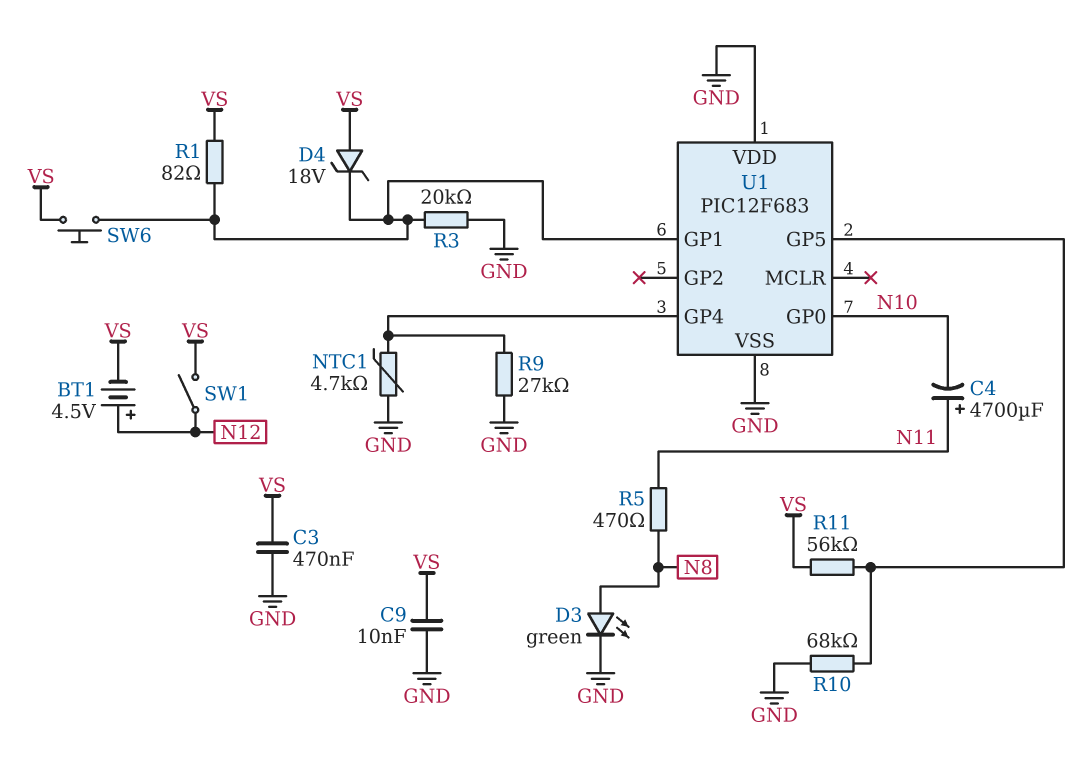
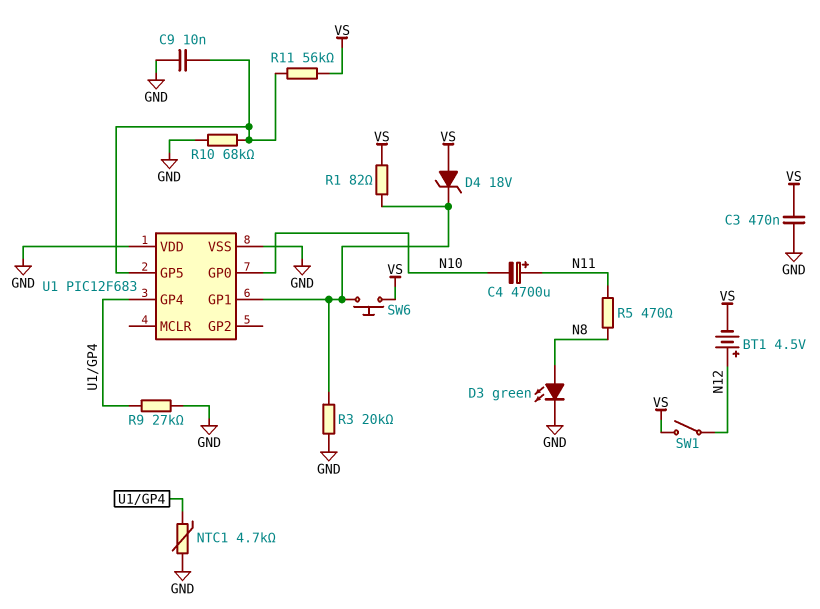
C9: 10nF (GND, VS) -> 10nF (GND, U1/GP5)

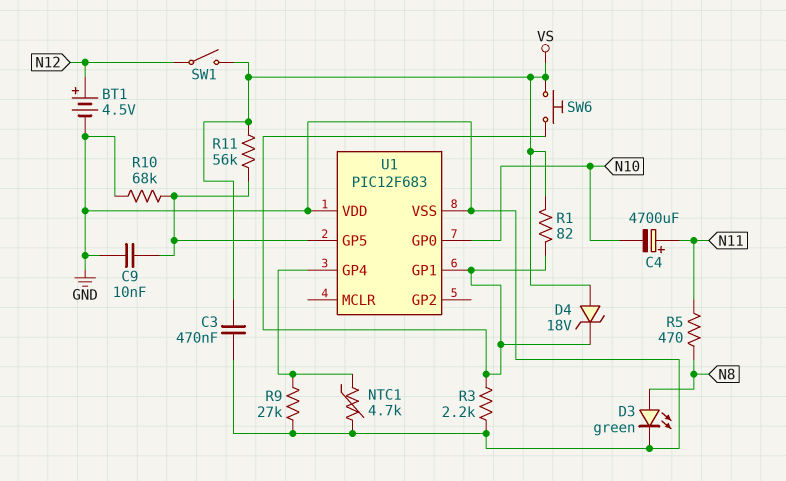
BT1: 4.5V (plus N12, minus VS) -> 4.5V (plus N12, minus GND)
R3: 20k (GND, U1/GP1) -> 2.2k (GND, U1/GP1)

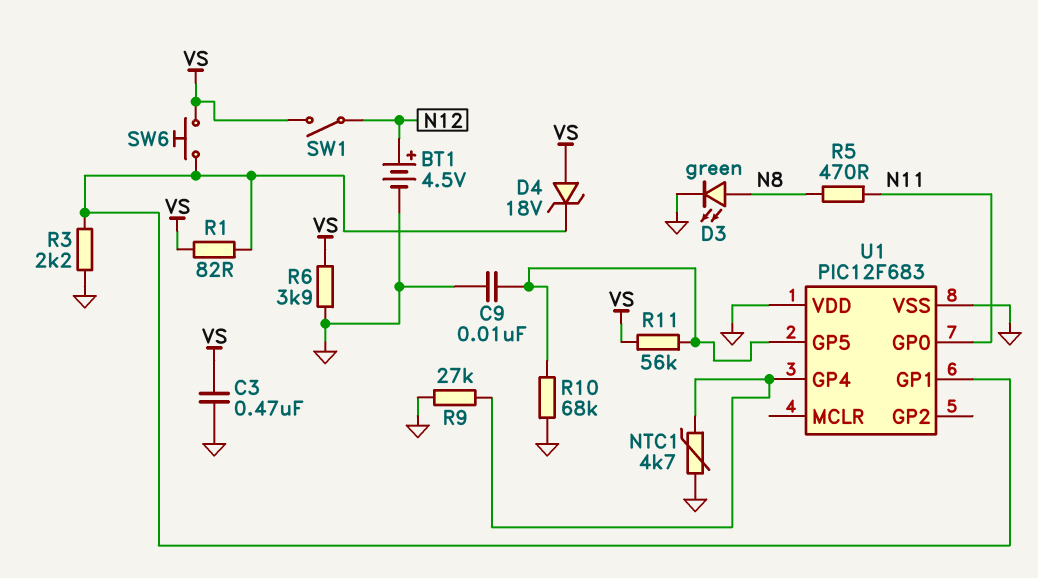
C4: 4700uF (plus N11, minus N10) -> none
R6: none -> 3.9k (GND, VS)
U1 pin GP0: N10 -> N11

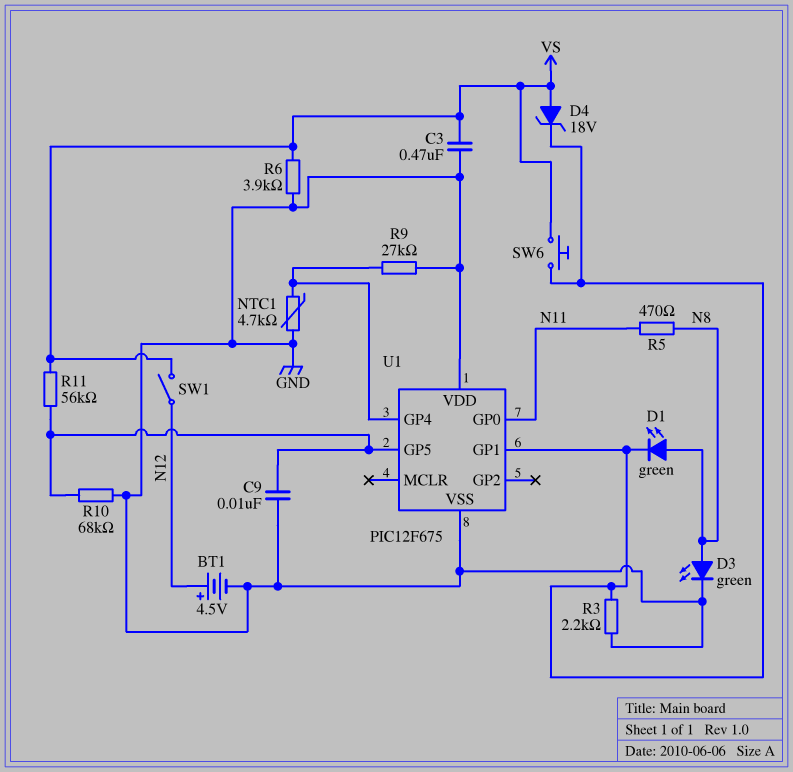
D1: none -> LED green (A N8, K U1/GP1)
R1: 82 (U1/GP1, VS) -> none
U1: PIC12F683 -> PIC12F675

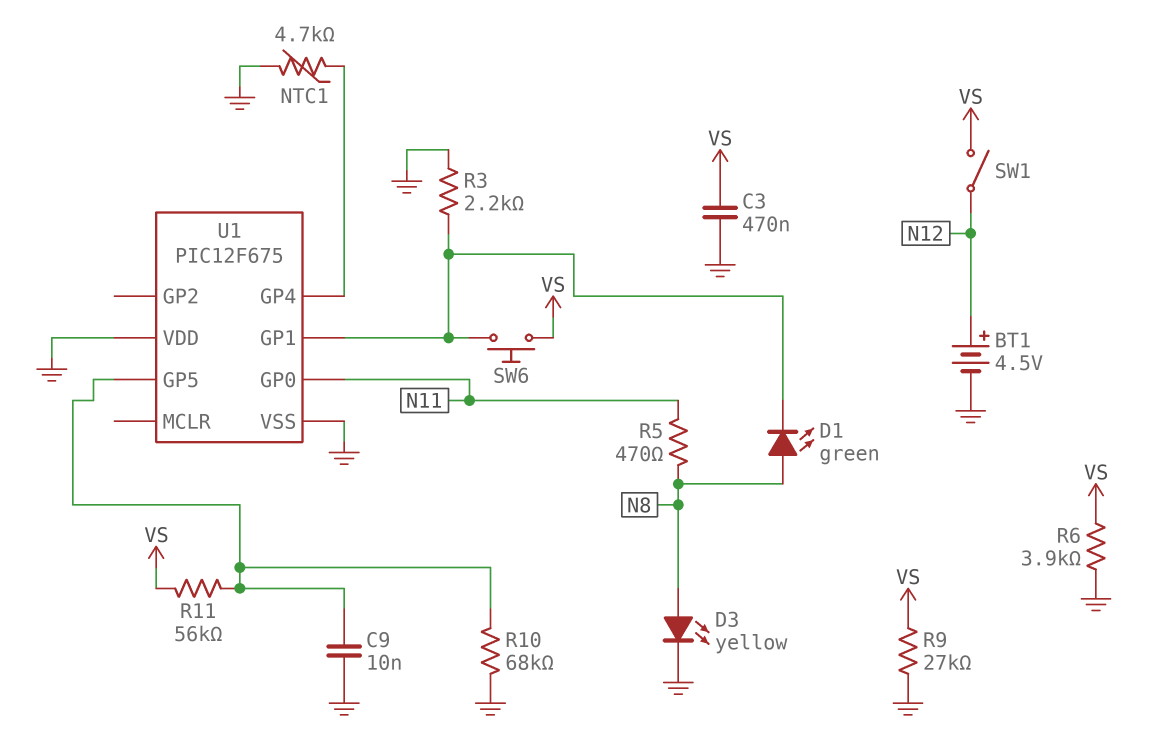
D3: LED green (A N8, K GND) -> LED yellow (A N8, K GND)
D4: zener 18V (A VS, K U1/GP1) -> none
R9: 27k (GND, U1/GP4) -> 27k (GND, VS)

